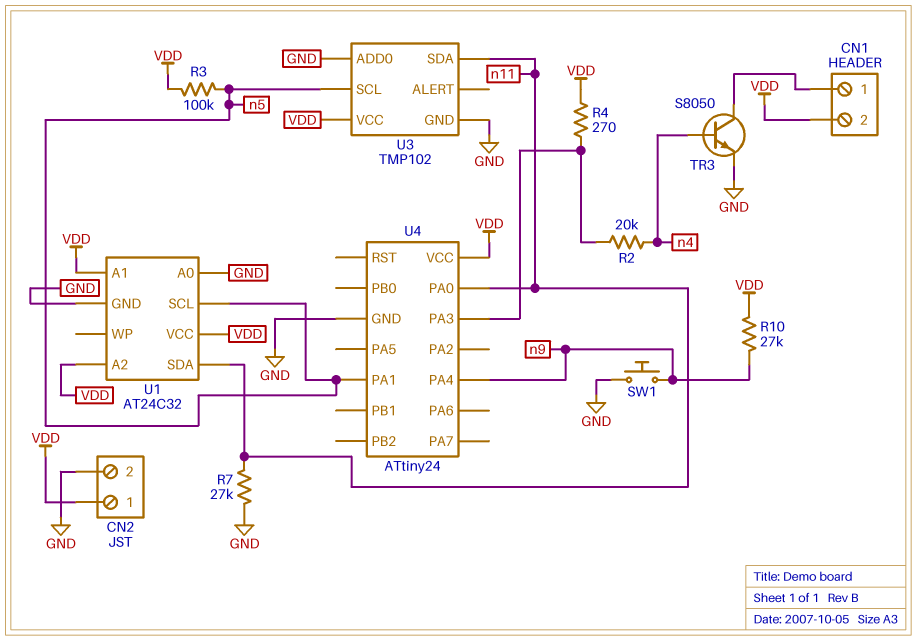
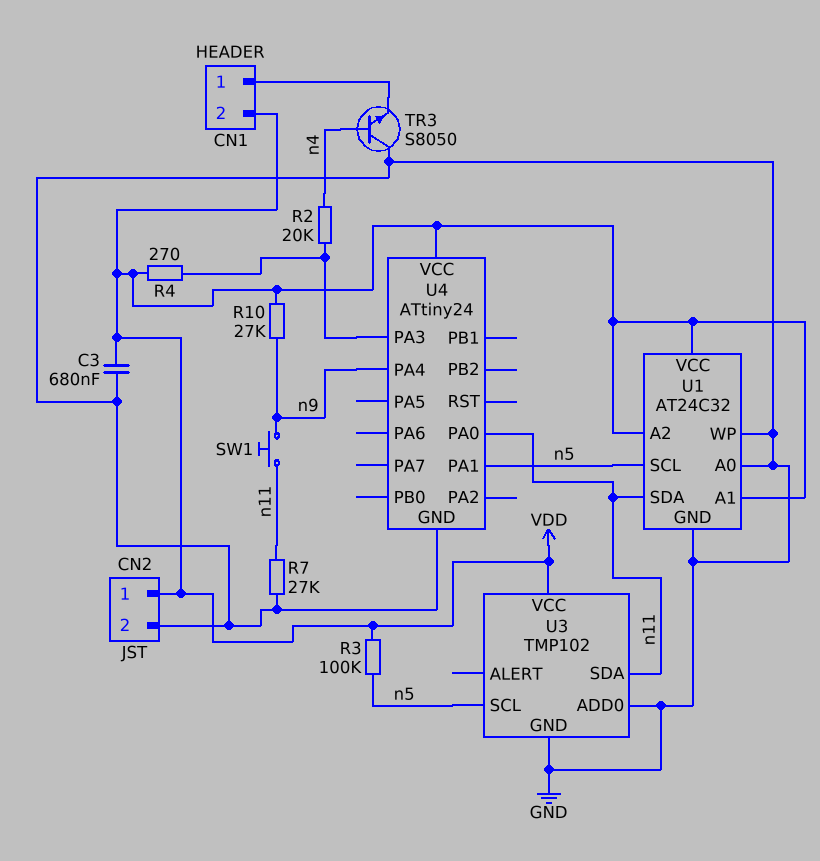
C3: none -> 680nF (GND, VDD)
SW1: button (GND, n9) -> button (n9, n11)
TR3: NPN S8050 (B n4, C CN1/1, E GND) -> NPN S8050 (B n4, C GND, E CN1/1)
U1 pin WP: none -> GND

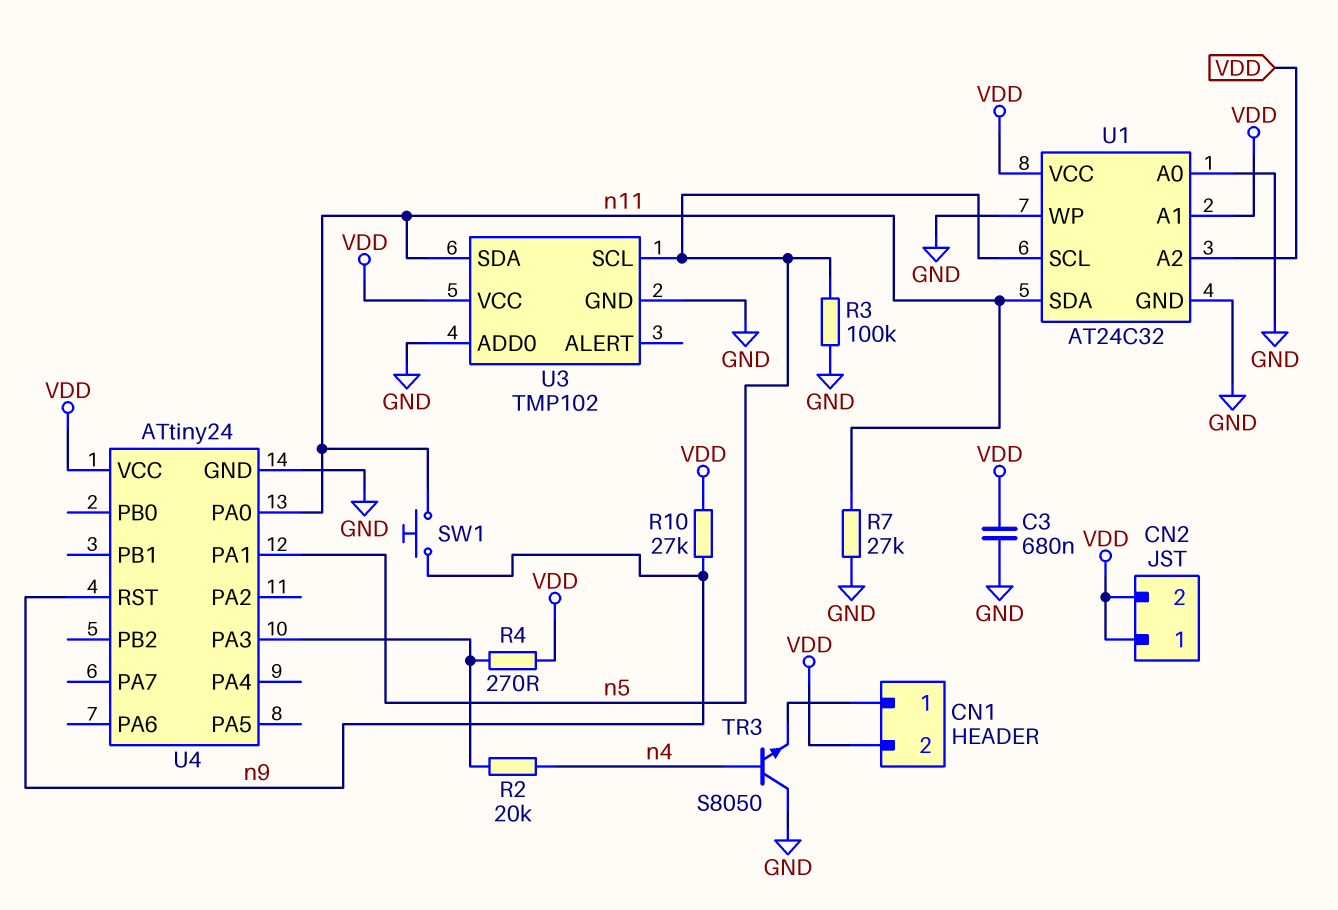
CN2 pin 2: GND -> VDD
R3: 100k (VDD, n5) -> 100k (GND, n5)
U4 pin PA4: n9 -> none
U4 pin RST: none -> n9

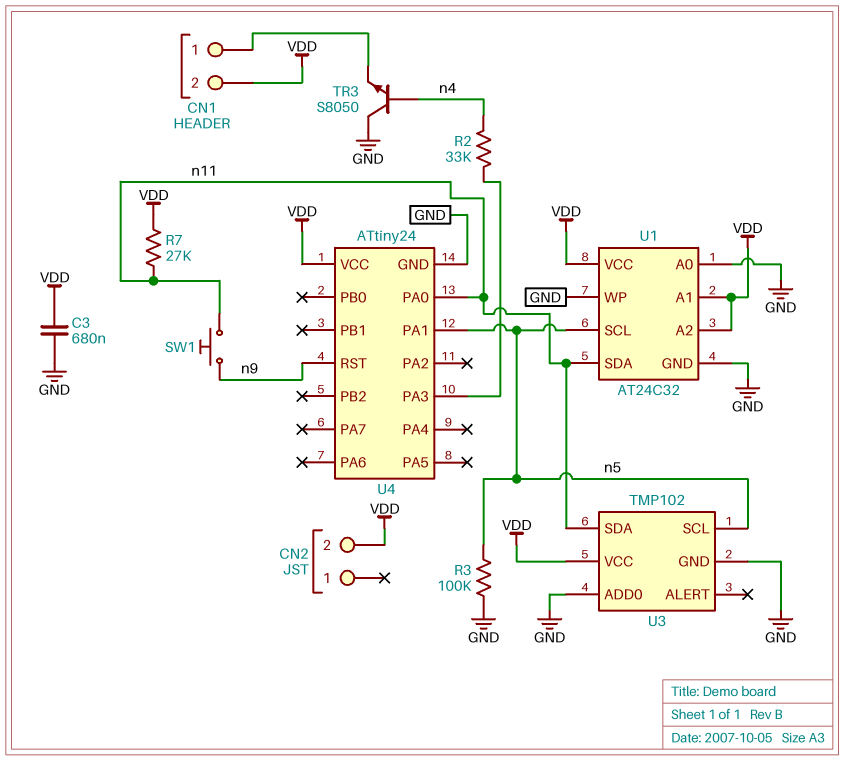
CN2 pin 1: VDD -> none
R2: 20k (U4/PA3, n4) -> 33k (U4/PA3, n4)
R4: 270 (U4/PA3, VDD) -> none
R7: 27k (GND, n11) -> 27k (VDD, n11)
R10: 27k (VDD, n9) -> none

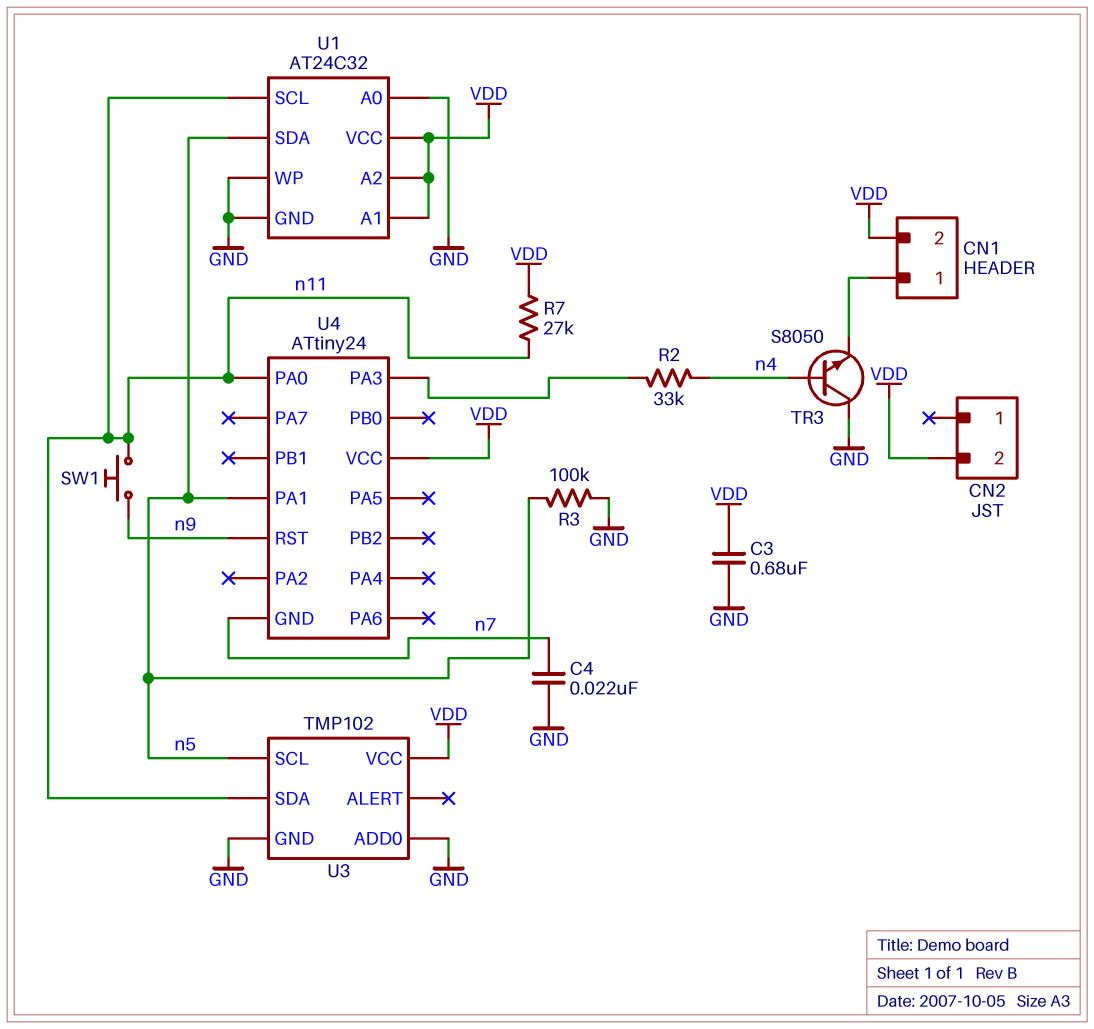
C4: none -> 22nF (GND, n7)
U1 pin SCL: n5 -> n11
U1 pin SDA: n11 -> n5
U4 pin GND: GND -> n7

